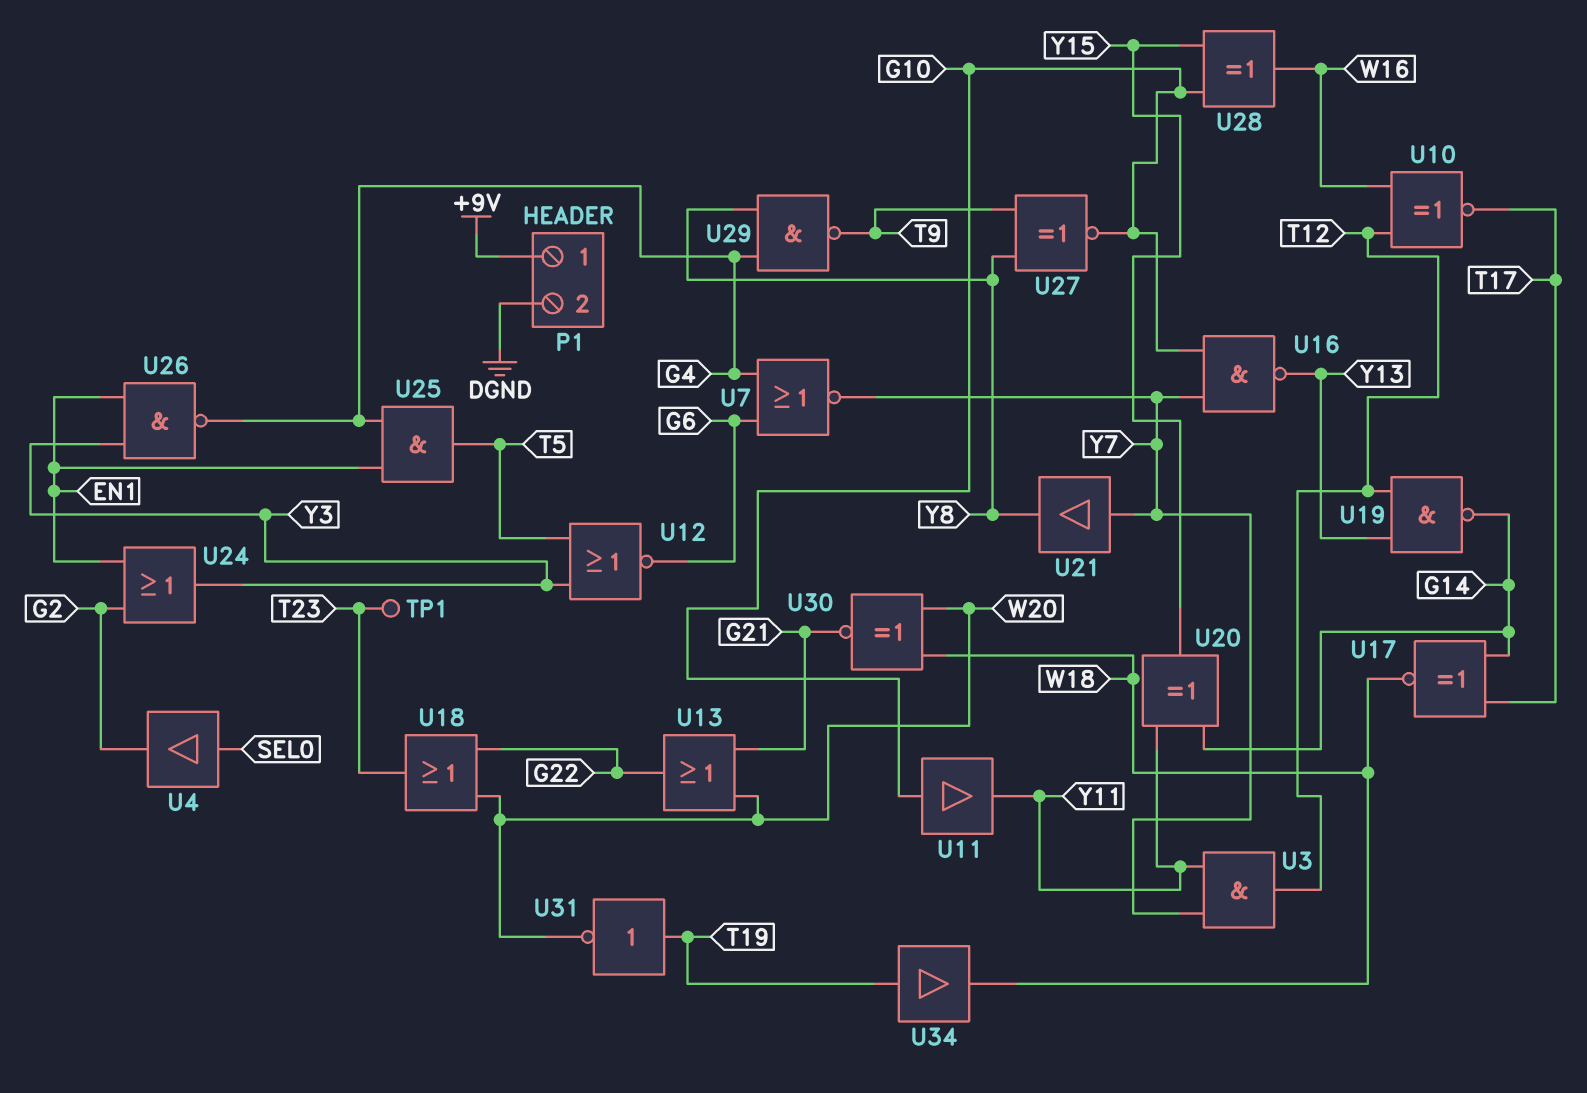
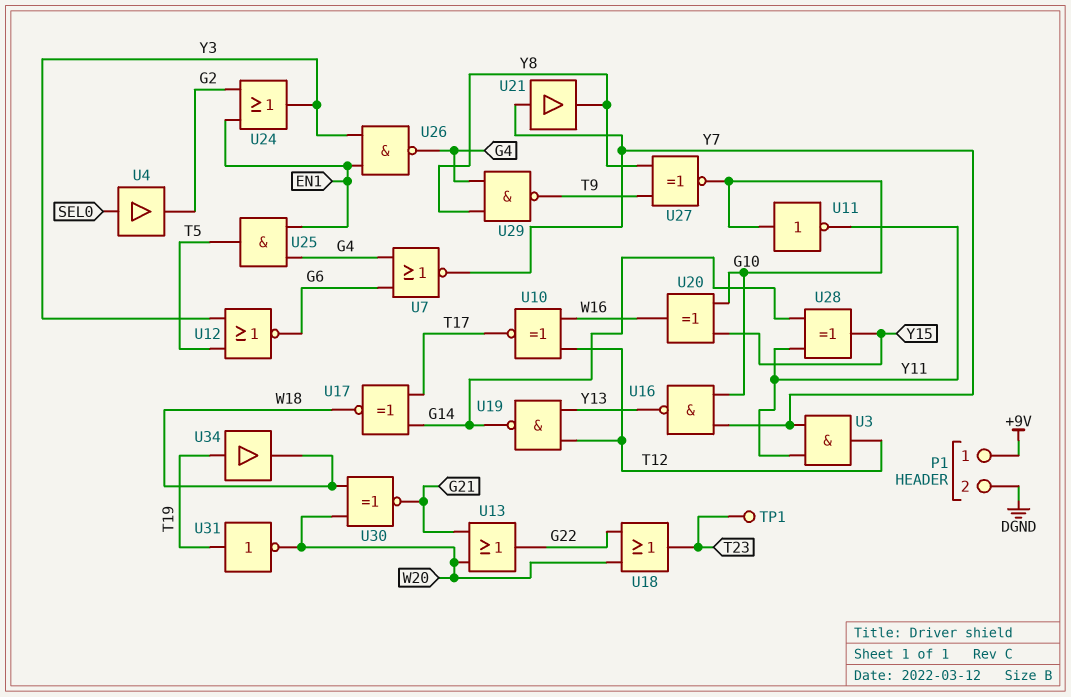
U11: buffer (in G10, out Y11) -> NOT (in G10, out Y11)
U20: XOR (in G14, in Y11, out Y15) -> XOR (in G10, in Y15, out W16)
U28: XOR (in G10, in Y15, out W16) -> XOR (in G14, in Y11, out Y15)

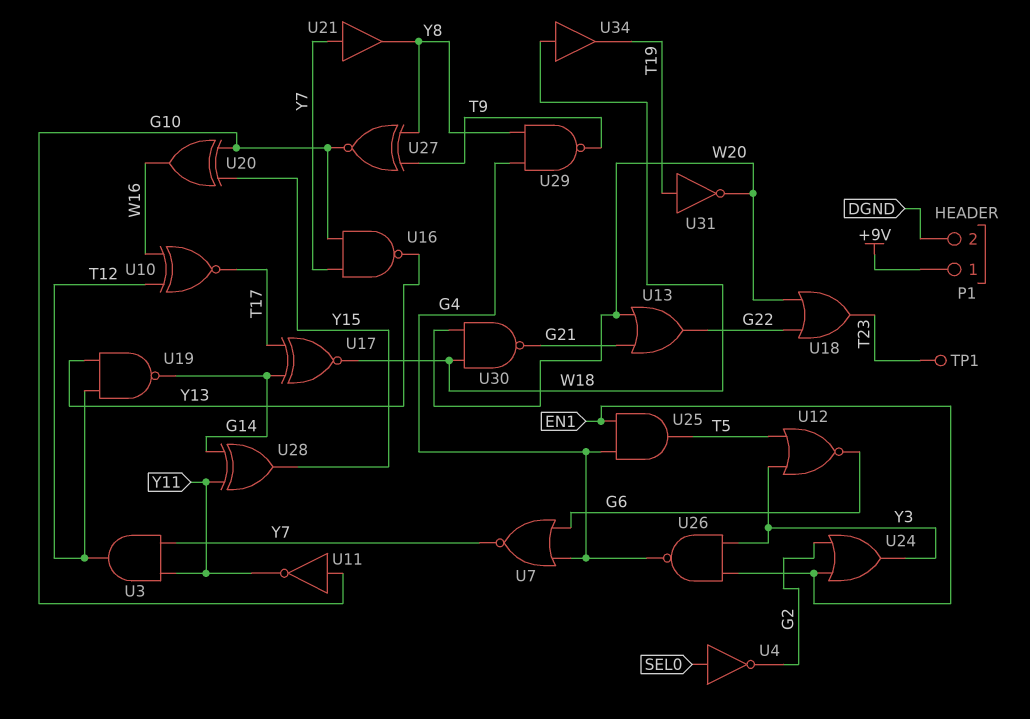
U4: buffer (in SEL0, out G2) -> NOT (in SEL0, out G2)
U30: XNOR (in W18, in W20, out G21) -> NAND (in W18, in W20, out G21)
U34: buffer (in T19, out W18) -> buffer (in W18, out T19)

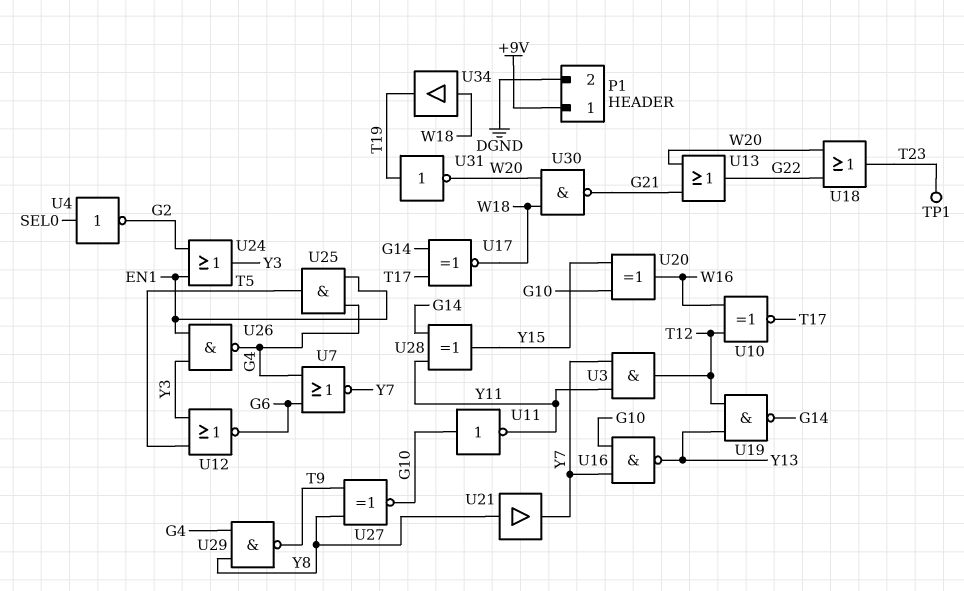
U21: buffer (in Y7, out Y8) -> buffer (in Y8, out Y7)

